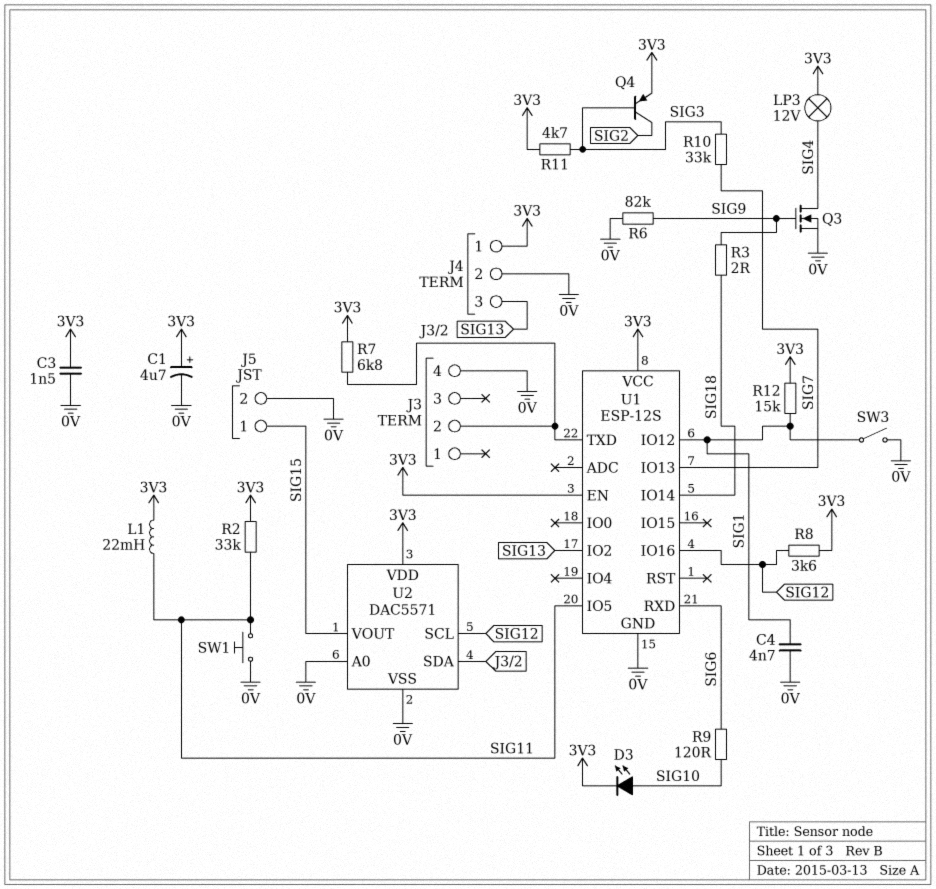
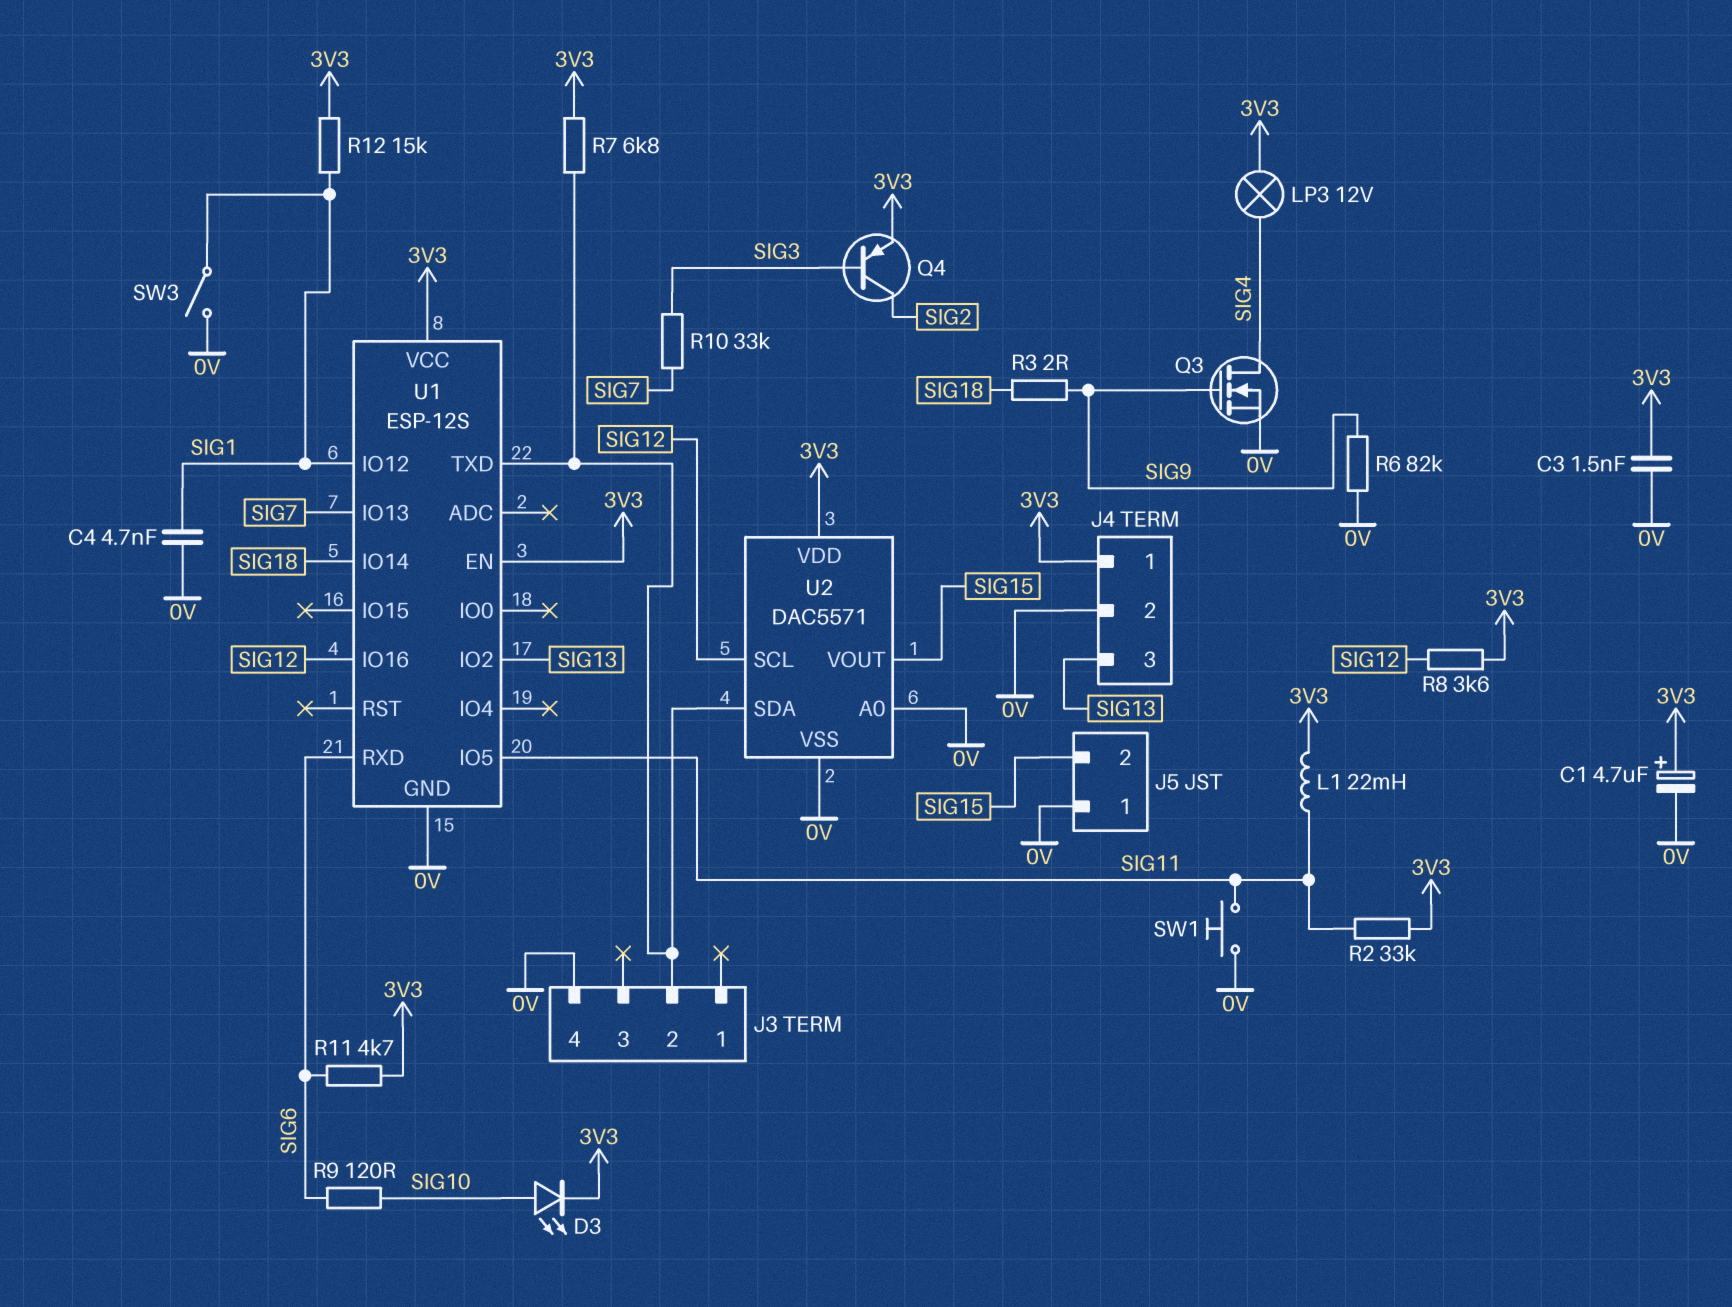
J5 pin 1: SIG15 -> 0V
J5 pin 2: 0V -> SIG15
R11: 4.7k (3V3, SIG3) -> 4.7k (3V3, SIG6)

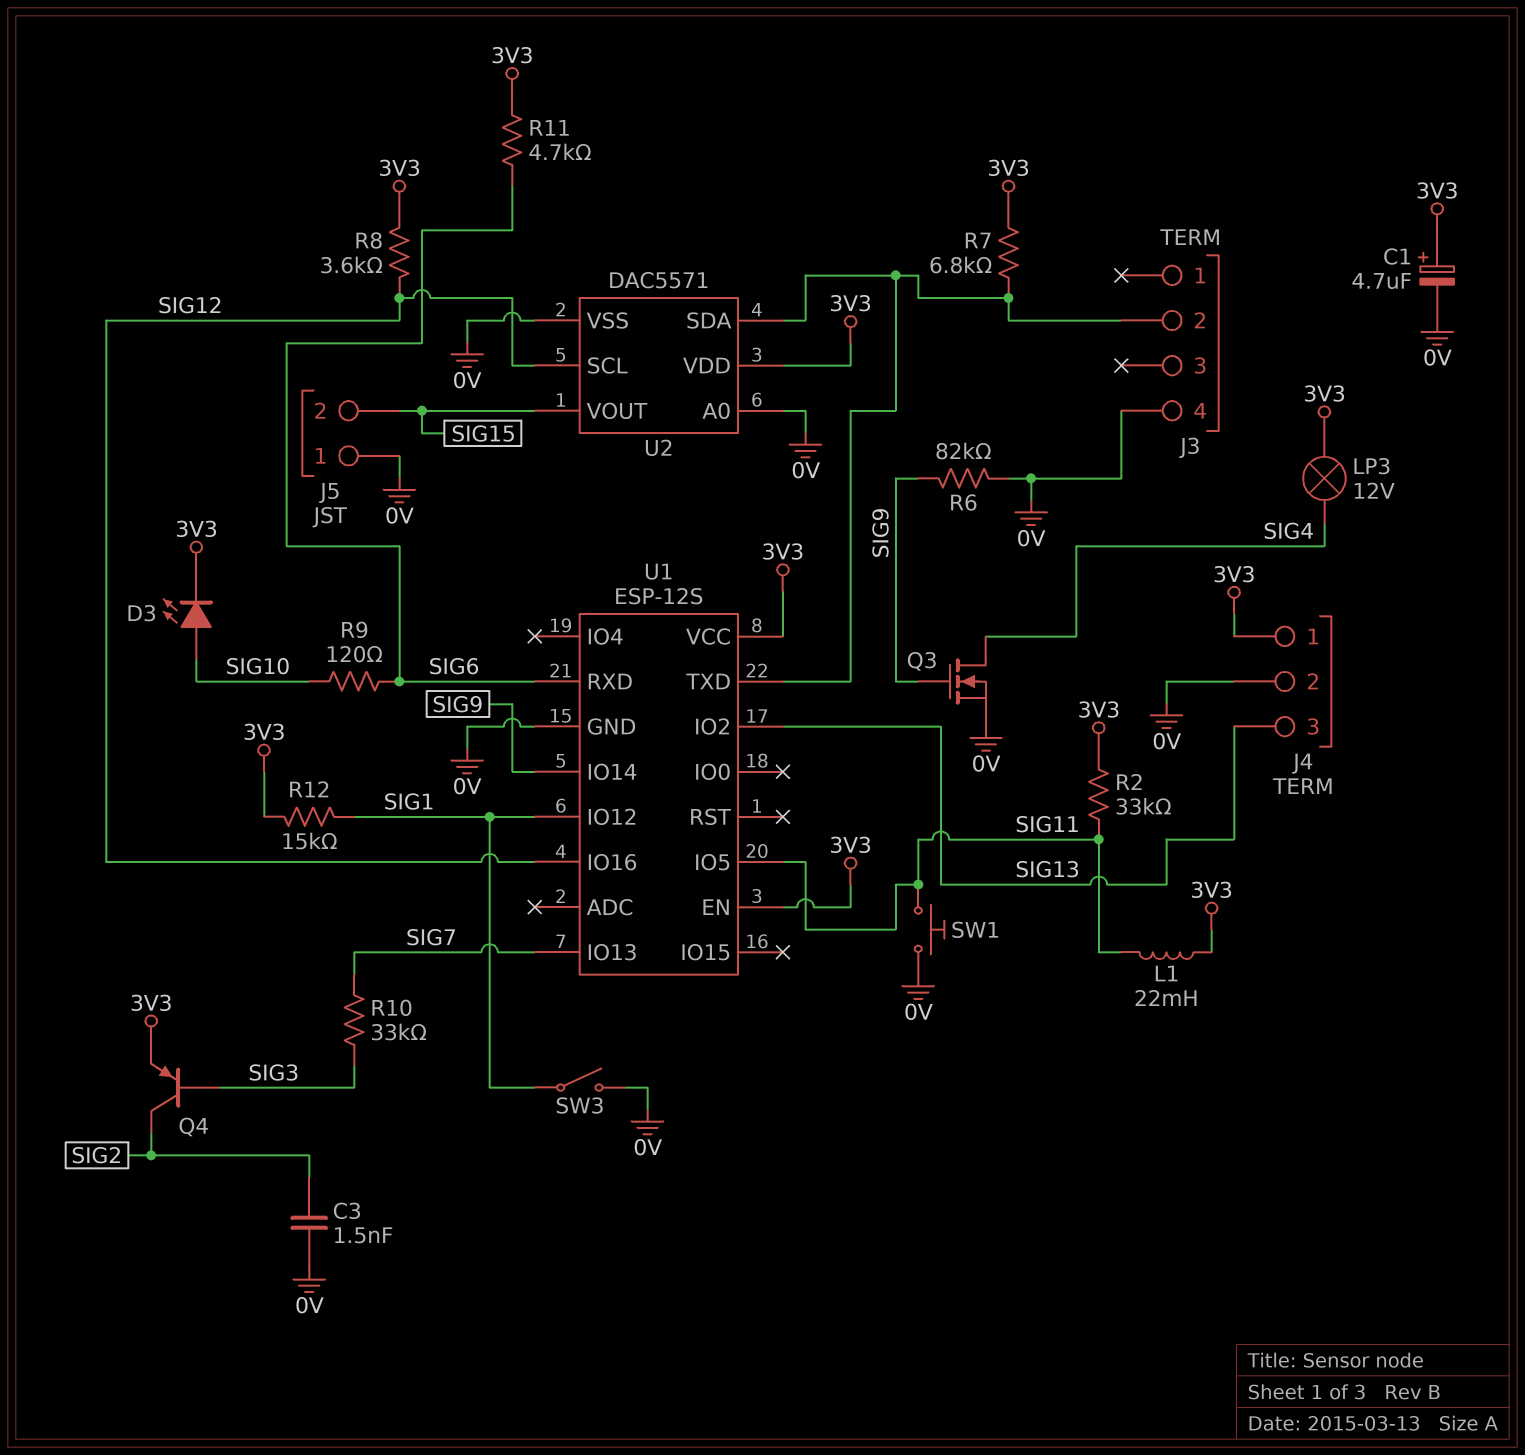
C3: 1.5nF (0V, 3V3) -> 1.5nF (0V, SIG2)
C4: 4.7nF (0V, SIG1) -> none
R3: 2 (SIG9, SIG18) -> none
U1 pin IO14: SIG18 -> SIG9

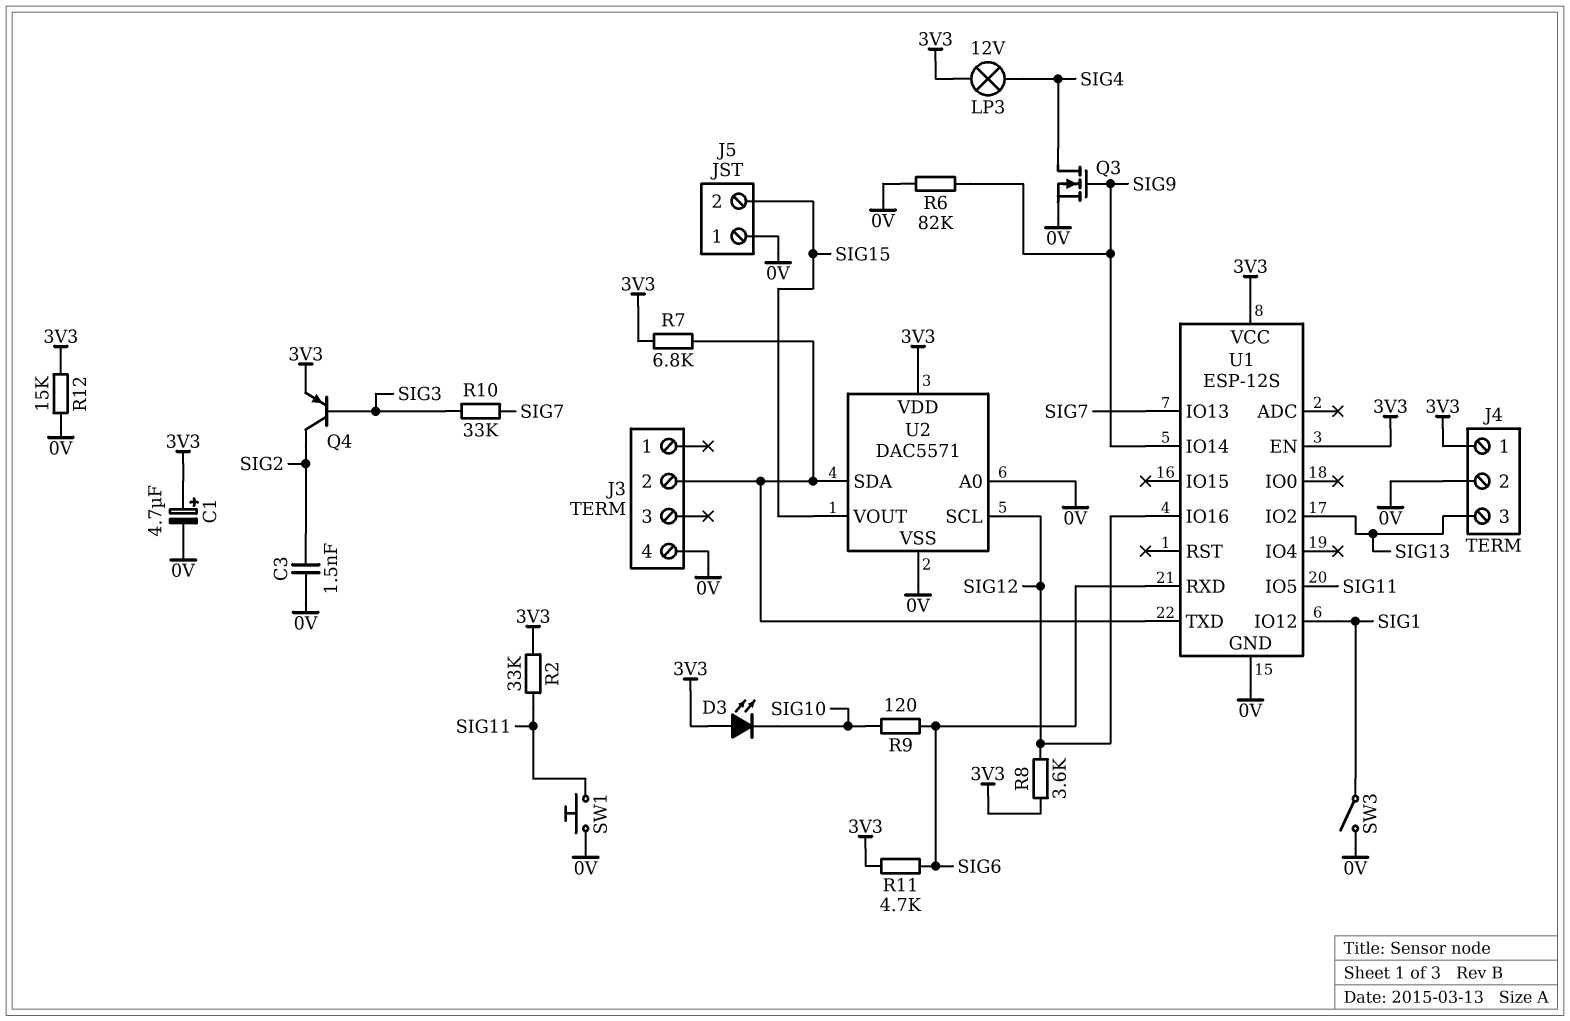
D3: LED (A SIG10, K 3V3) -> LED (A 3V3, K SIG10)
L1: 22mH (3V3, SIG11) -> none
R12: 15k (3V3, SIG1) -> 15k (0V, 3V3)

